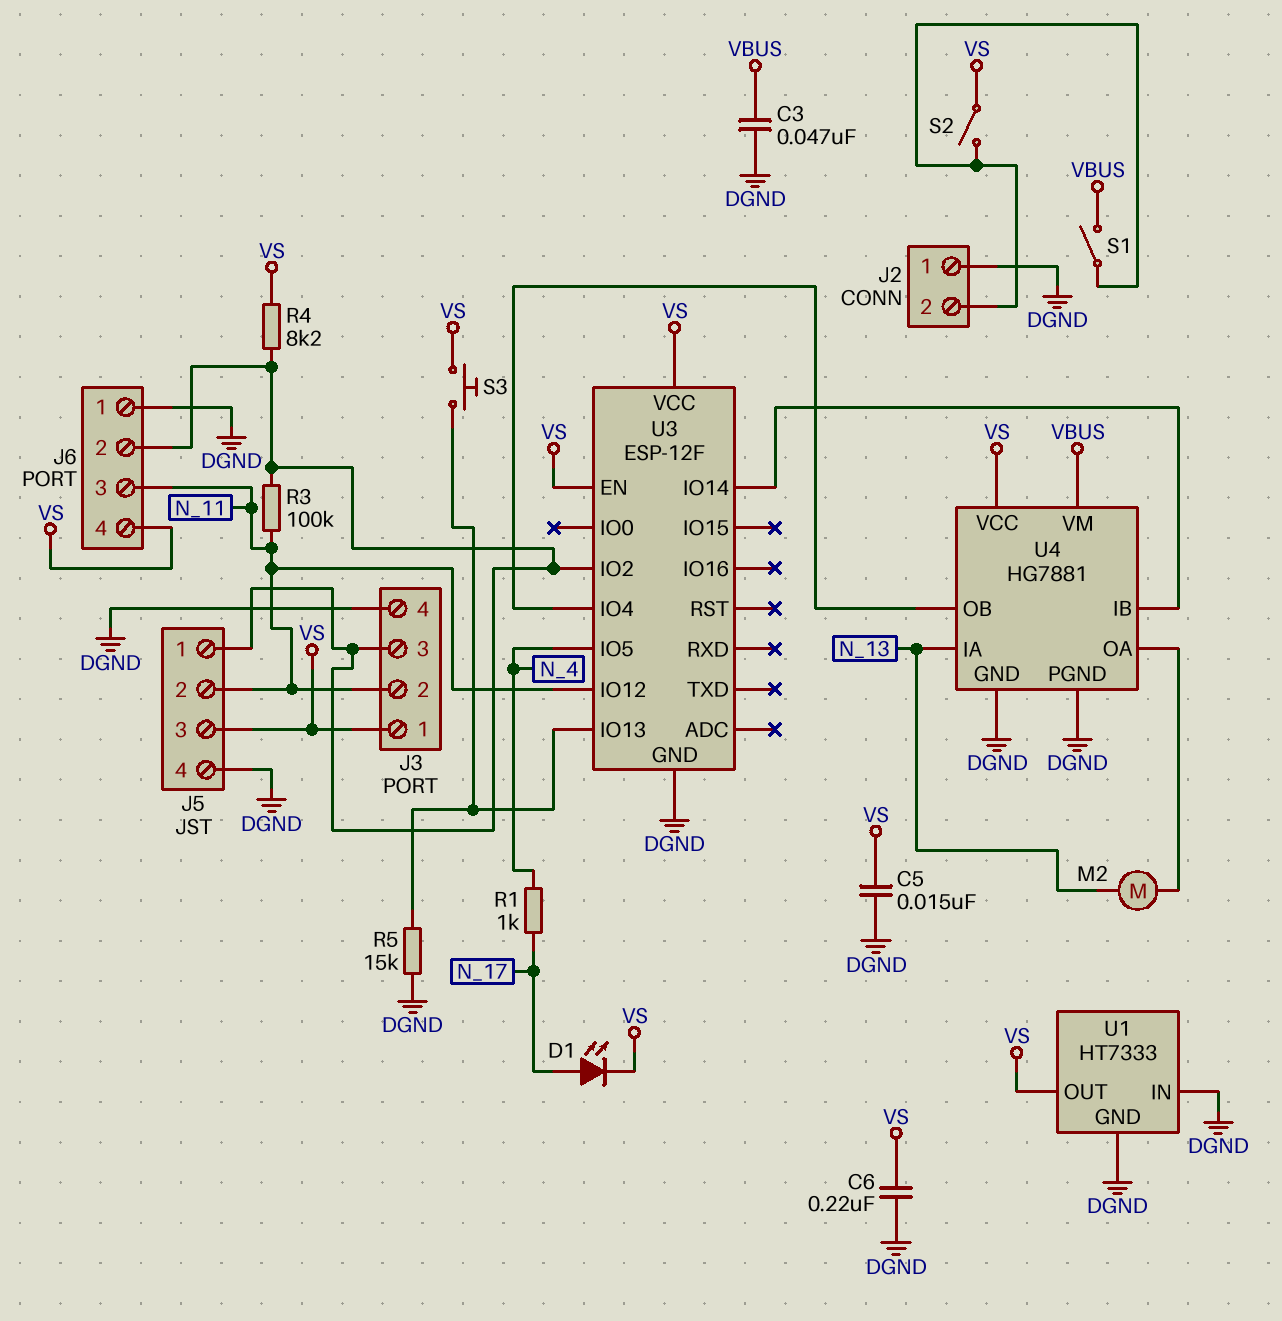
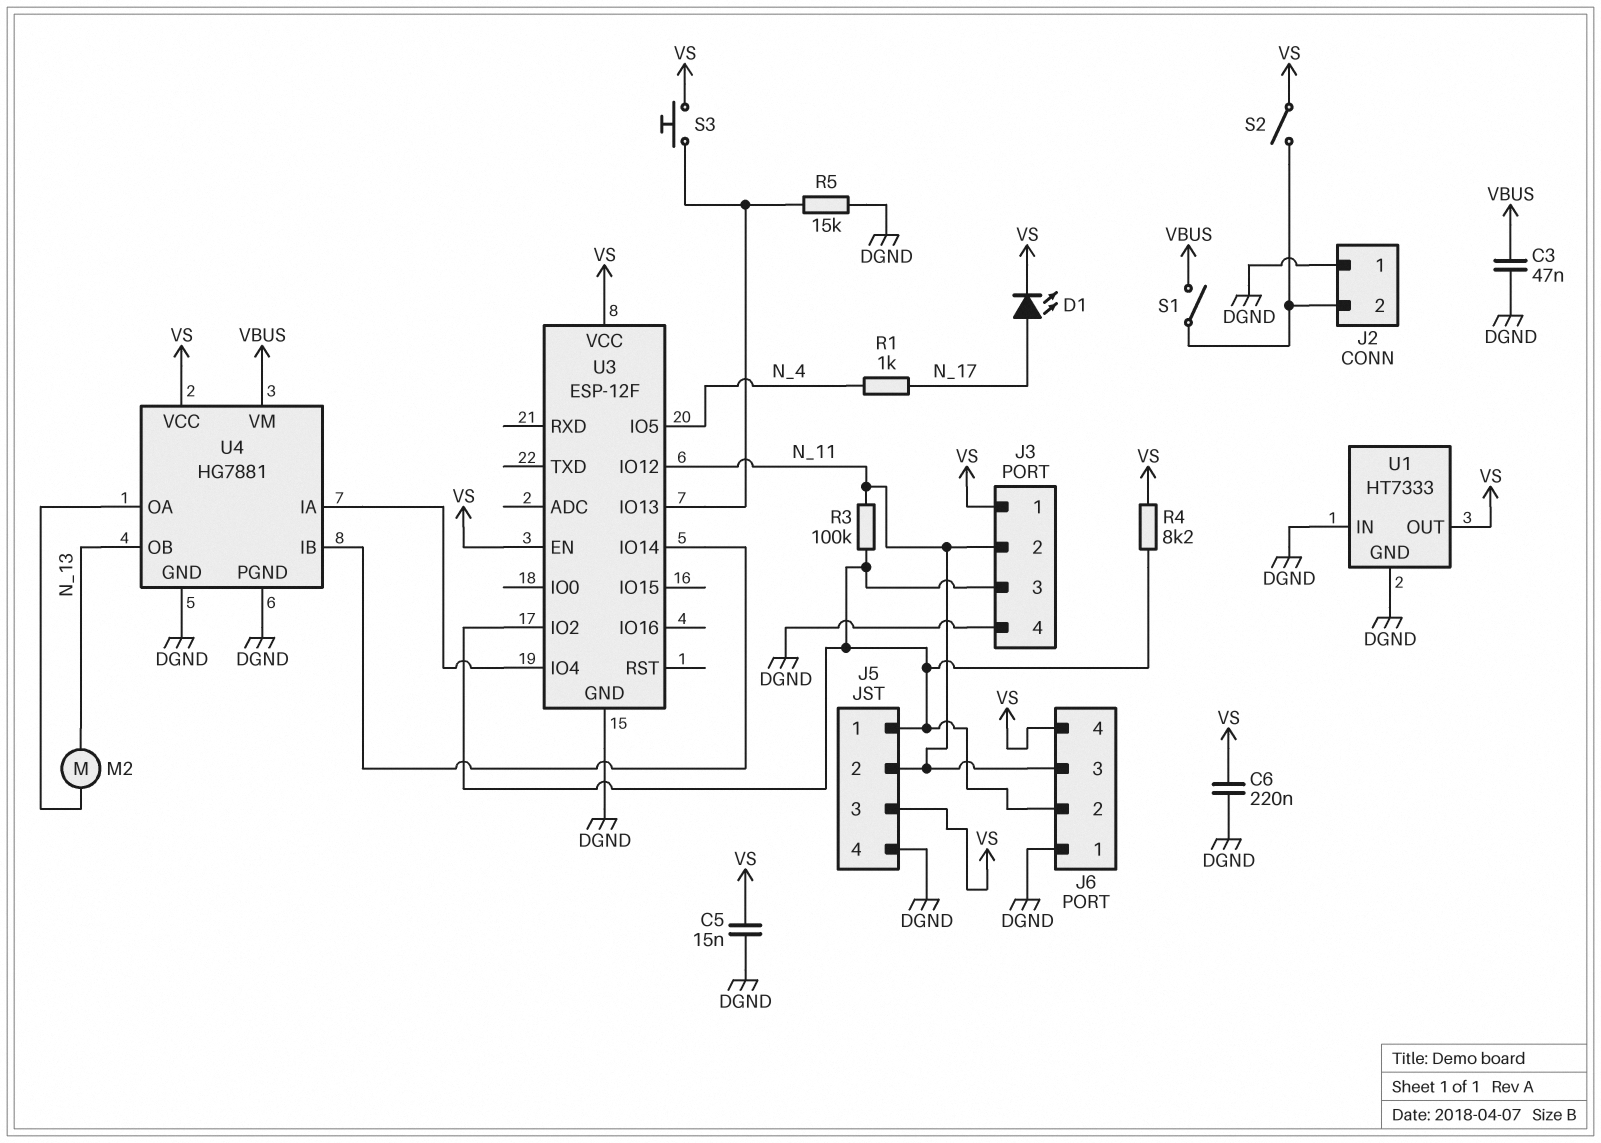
U4 pin IA: N_13 -> U3/IO4
U4 pin OB: U3/IO4 -> N_13

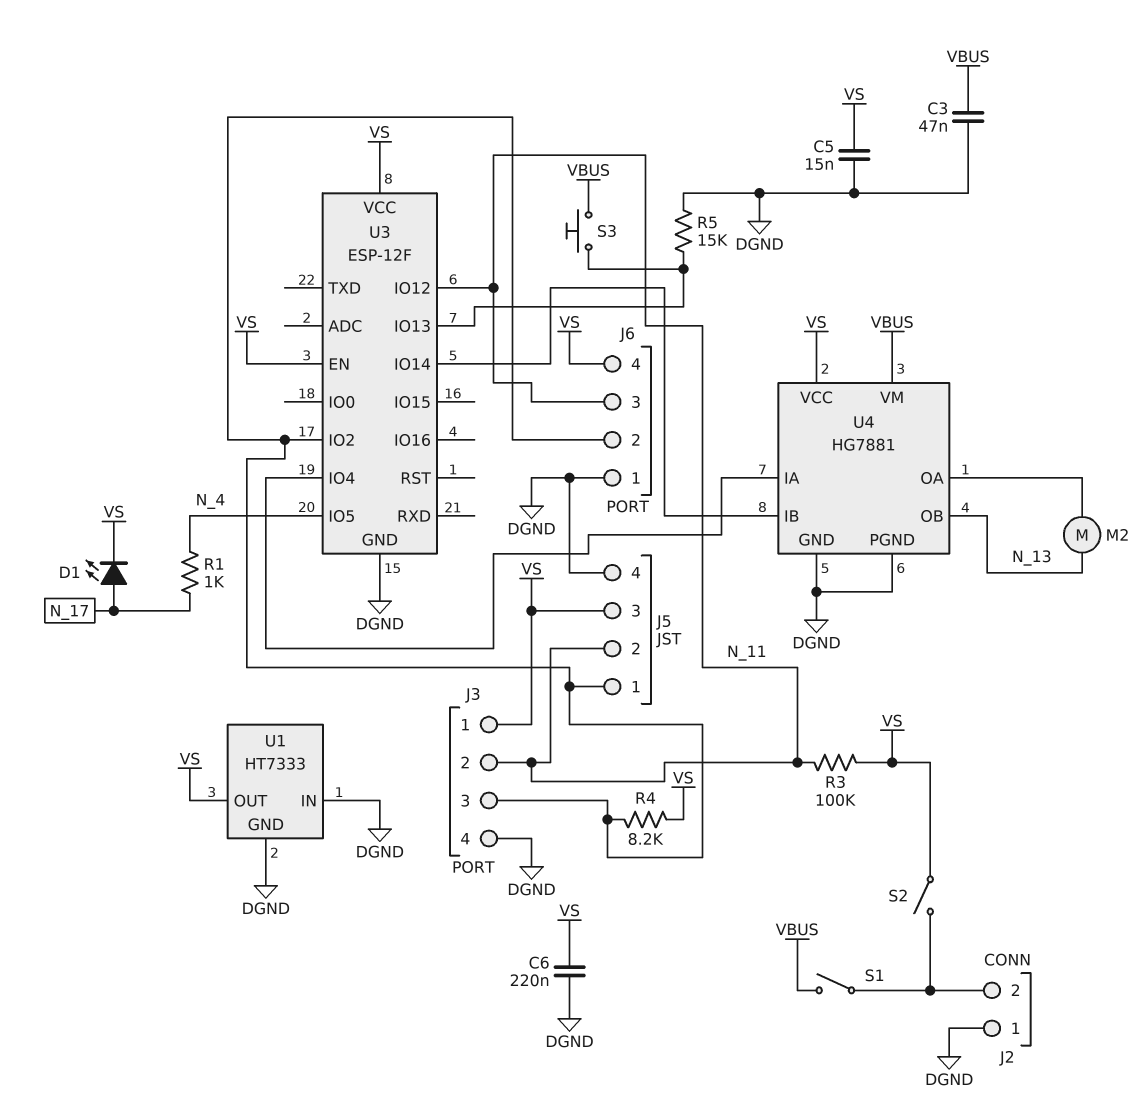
R3: 100k (J3/3, N_11) -> 100k (N_11, VS)
S3: button (U3/IO13, VS) -> button (U3/IO13, VBUS)

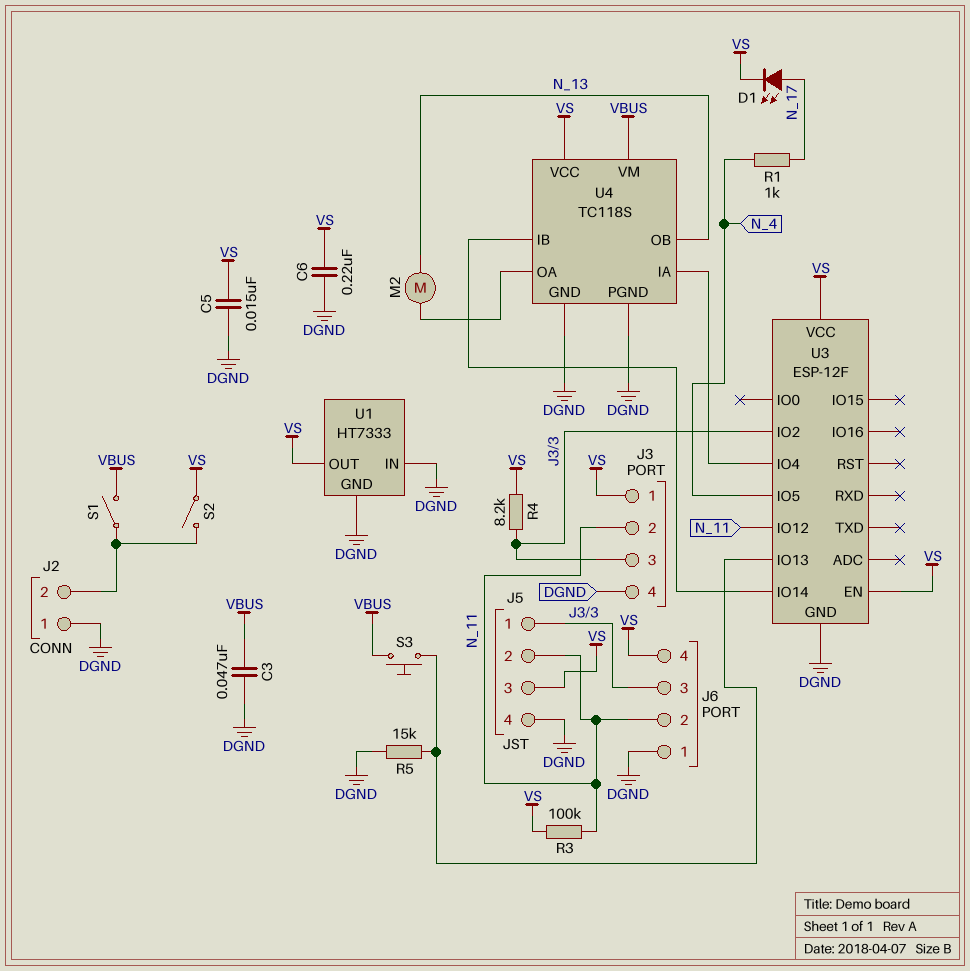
J6 pin 2: J3/3 -> N_11
J6 pin 3: N_11 -> J3/3
U4: HG7881 -> TC118S

